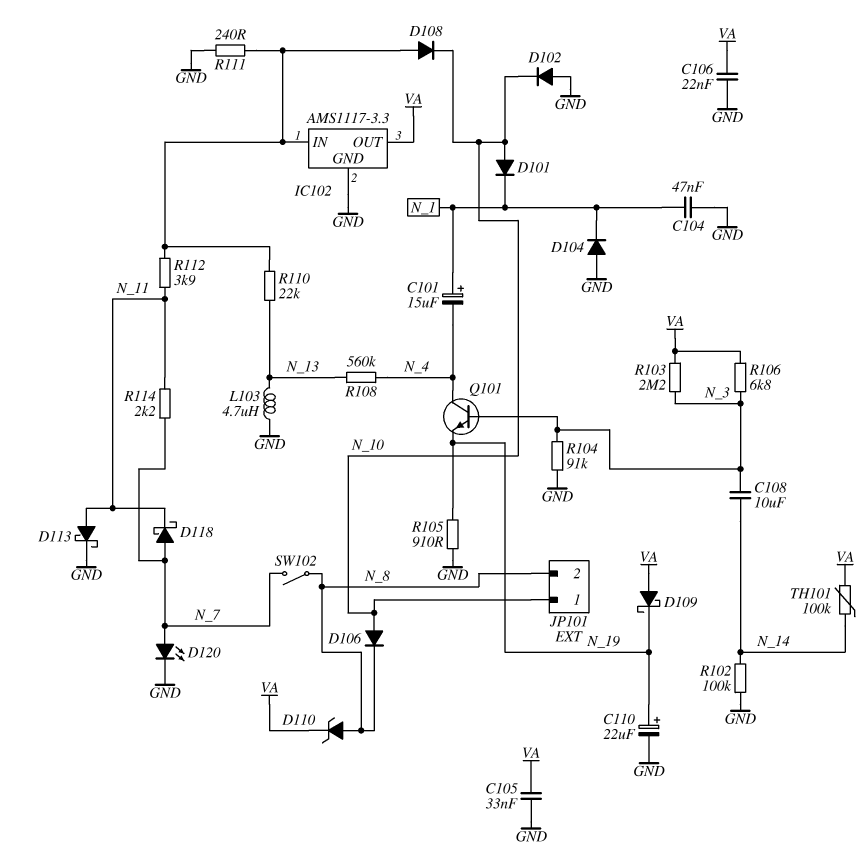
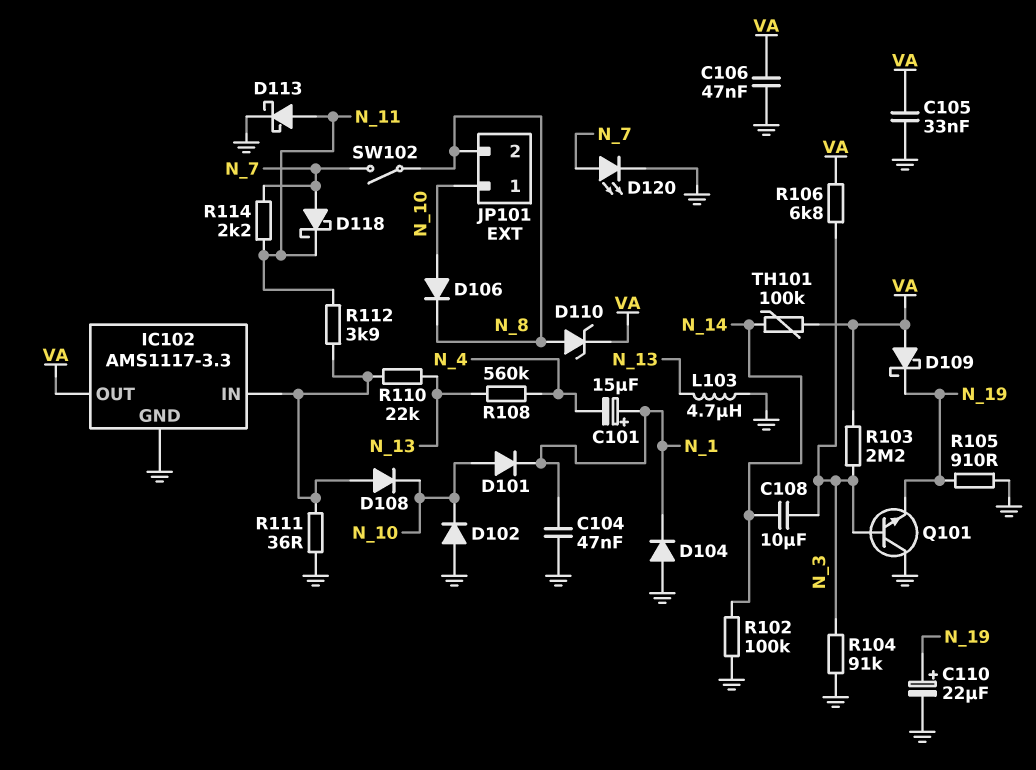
C106: 22nF (GND, VA) -> 47nF (GND, VA)
Q101: NPN (B N_3, C N_4, E N_19) -> NPN (B N_3, C GND, E N_19)
R111: 240 (GND, IC102/IN) -> 36 (GND, IC102/IN)

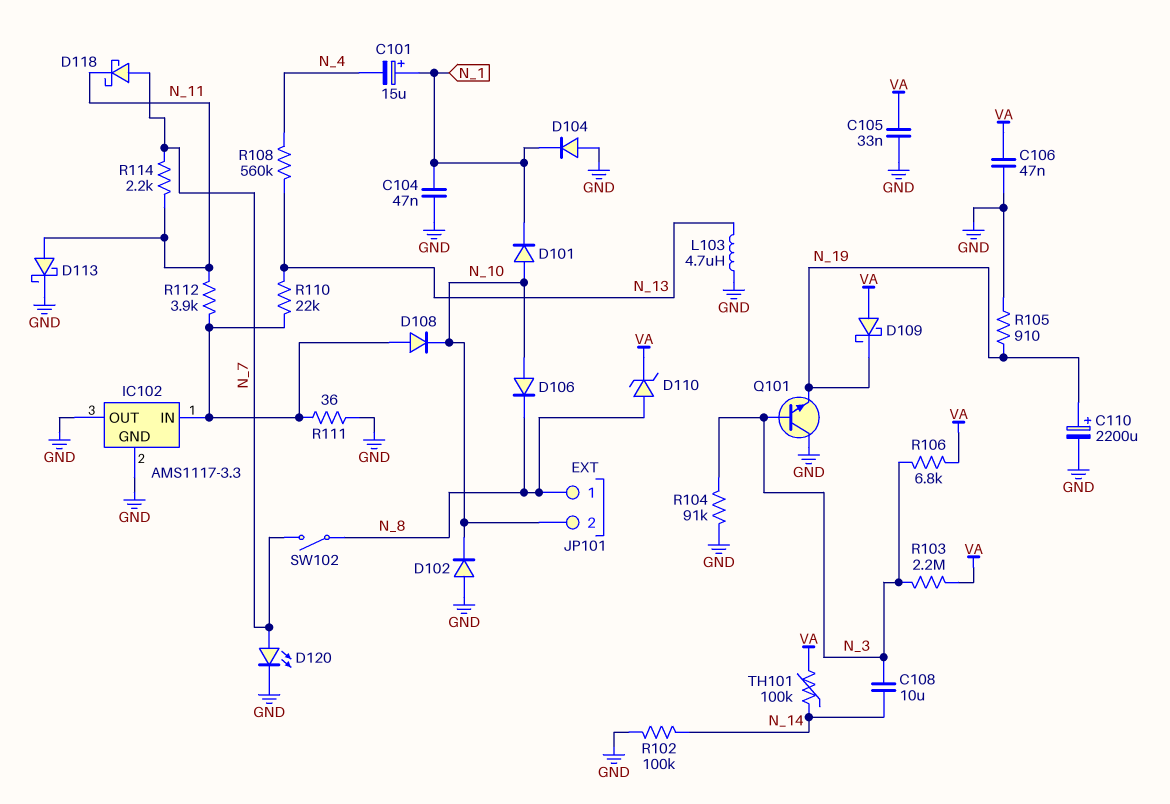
C110: 22uF (plus N_19, minus GND) -> 2200uF (plus N_19, minus GND)
IC102 pin OUT: VA -> GND
JP101 pin 1: N_10 -> N_8
JP101 pin 2: N_8 -> N_10

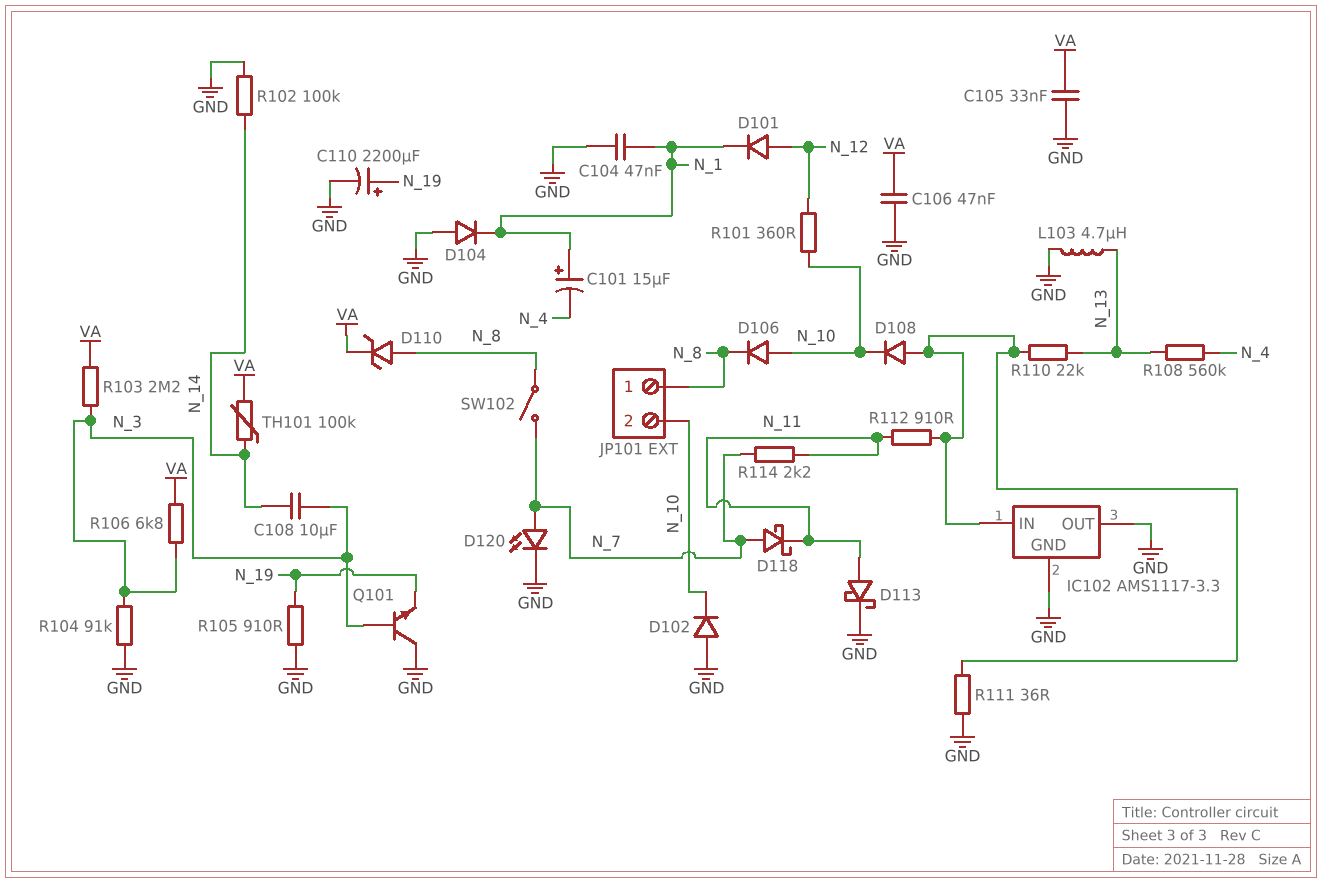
D101: diode (A N_10, K N_1) -> diode (A N_12, K N_1)
D109: schottky (A VA, K N_19) -> none
R101: none -> 360 (N_10, N_12)
R112: 3.9k (IC102/IN, N_11) -> 910 (IC102/IN, N_11)

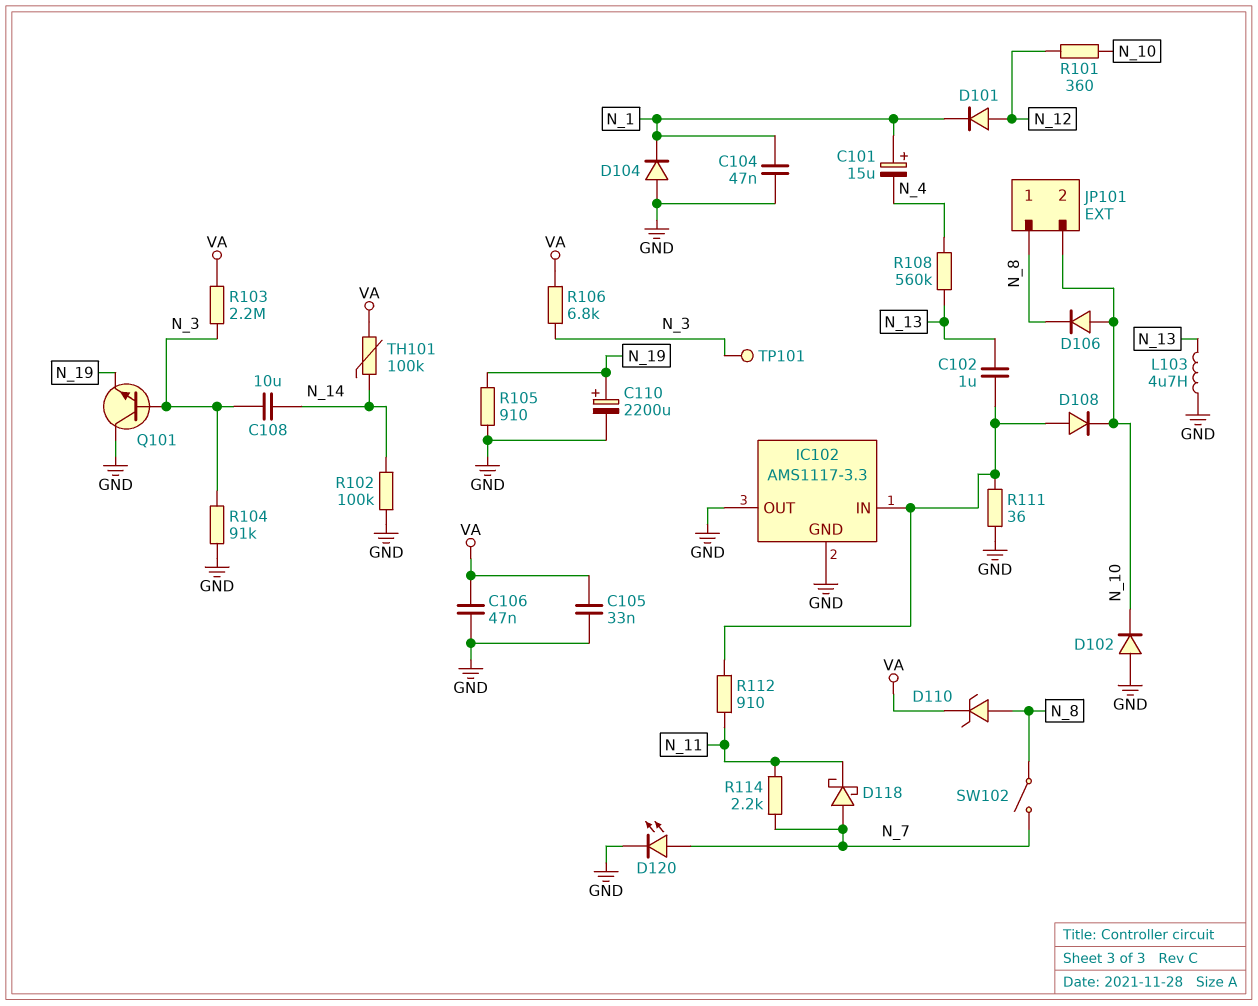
C102: none -> 1uF (IC102/IN, N_13)
D113: schottky (A N_11, K GND) -> none
R110: 22k (IC102/IN, N_13) -> none
TP101: none -> test point (N_3)

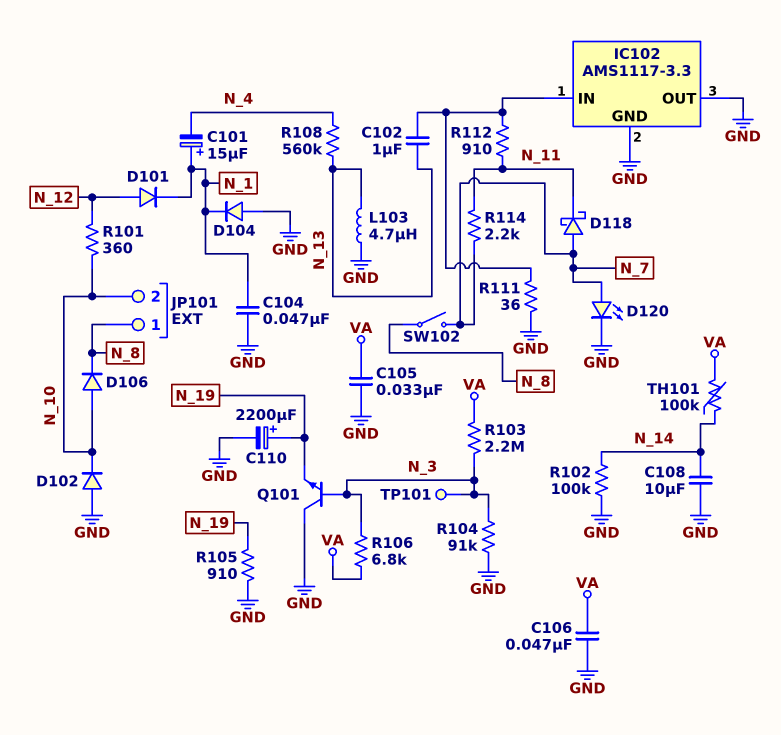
C108: 10uF (N_3, N_14) -> 10uF (GND, N_14)
D108: diode (A IC102/IN, K N_10) -> none
D110: zener (A N_8, K VA) -> none

